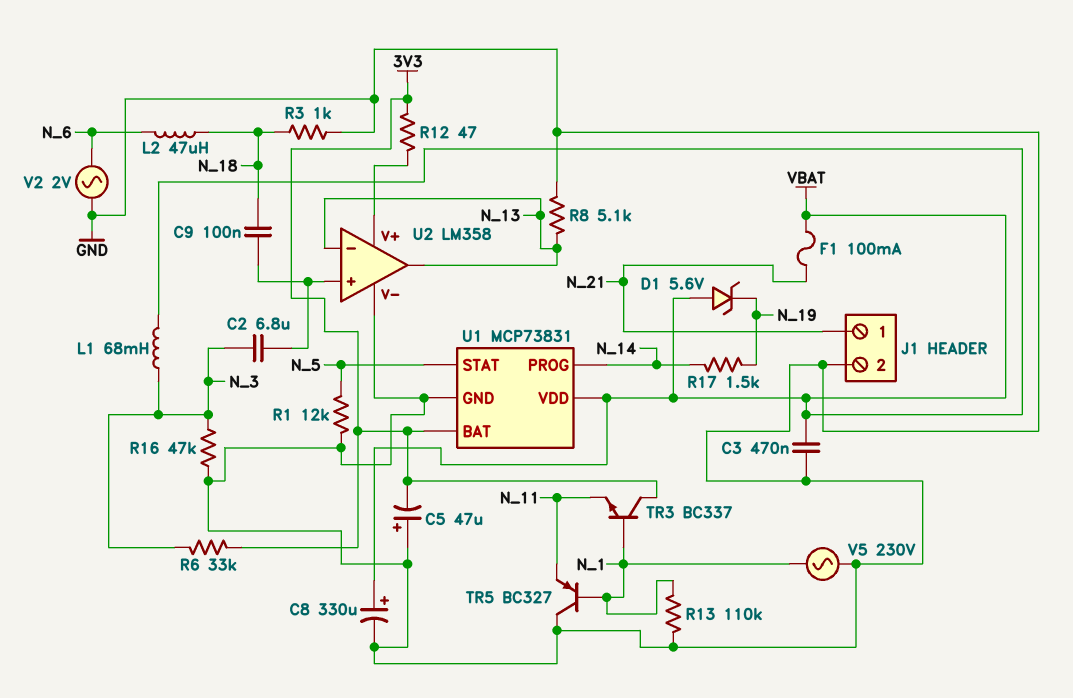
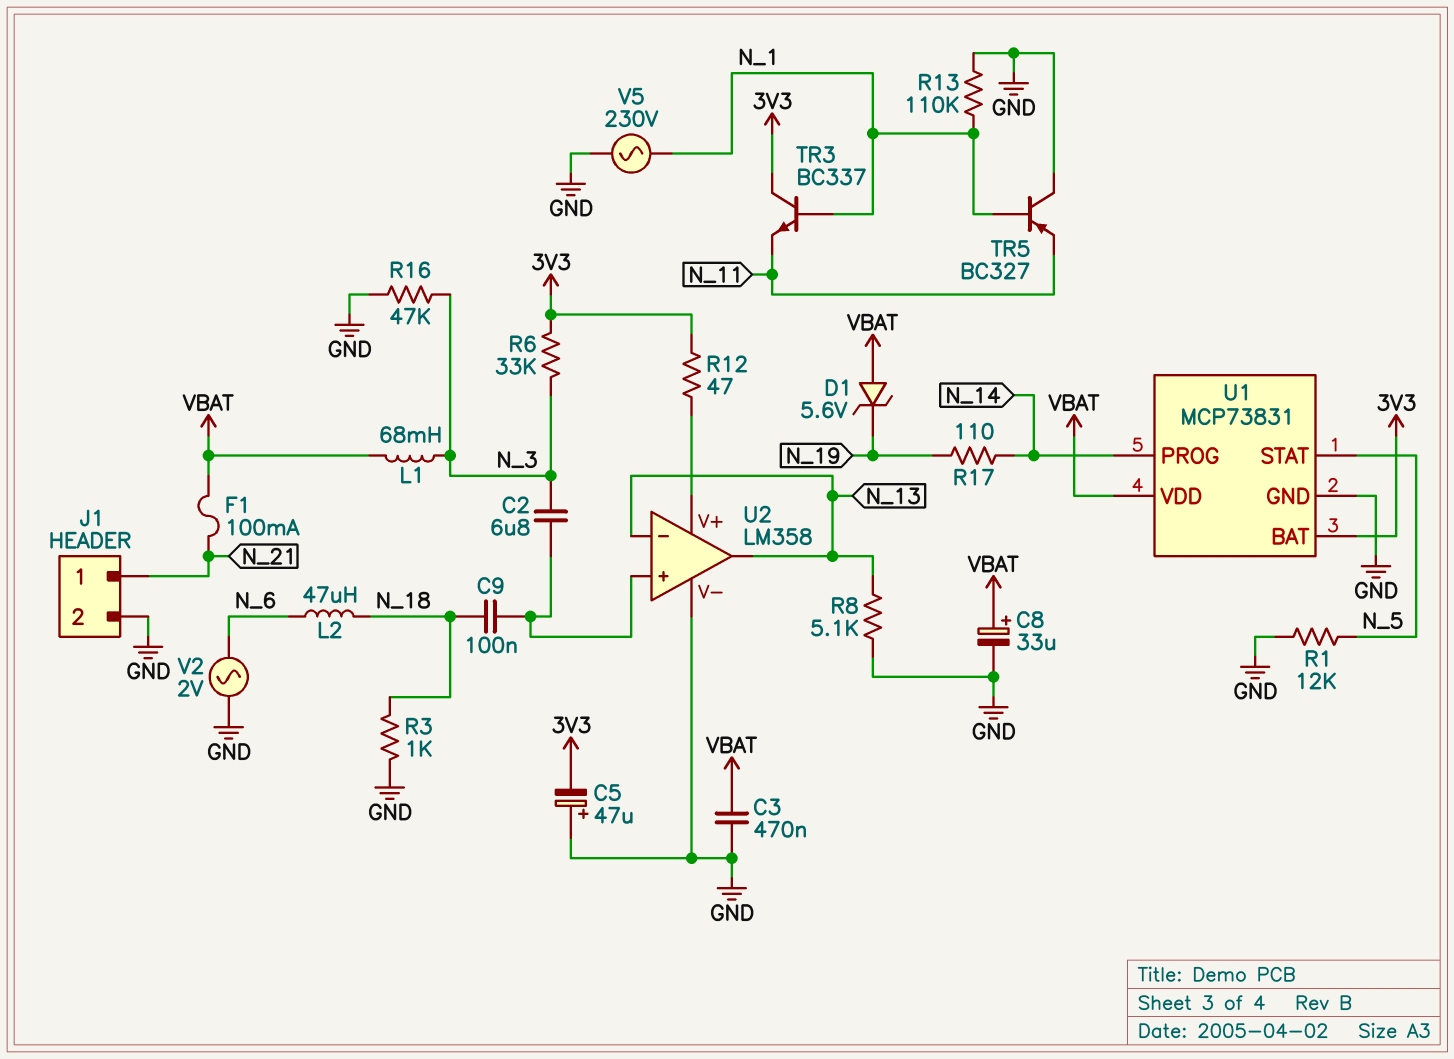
C8: 330uF (plus VBAT, minus GND) -> 33uF (plus VBAT, minus GND)
R17: 1.5k (N_14, N_19) -> 110 (N_14, N_19)

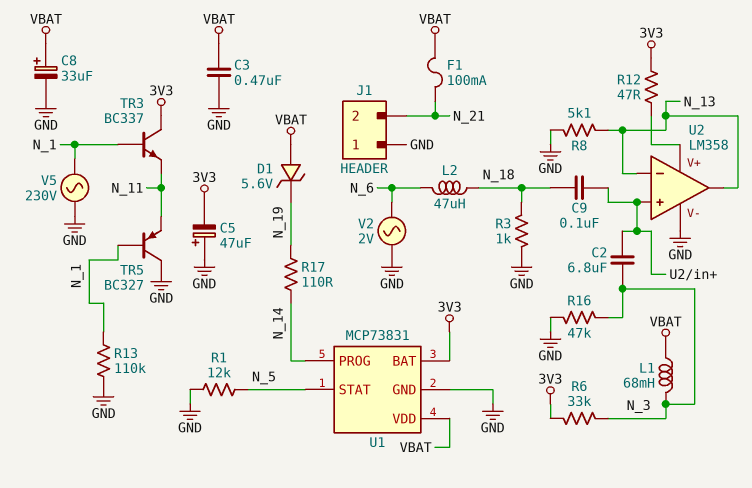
J1 pin 1: N_21 -> GND
J1 pin 2: GND -> N_21

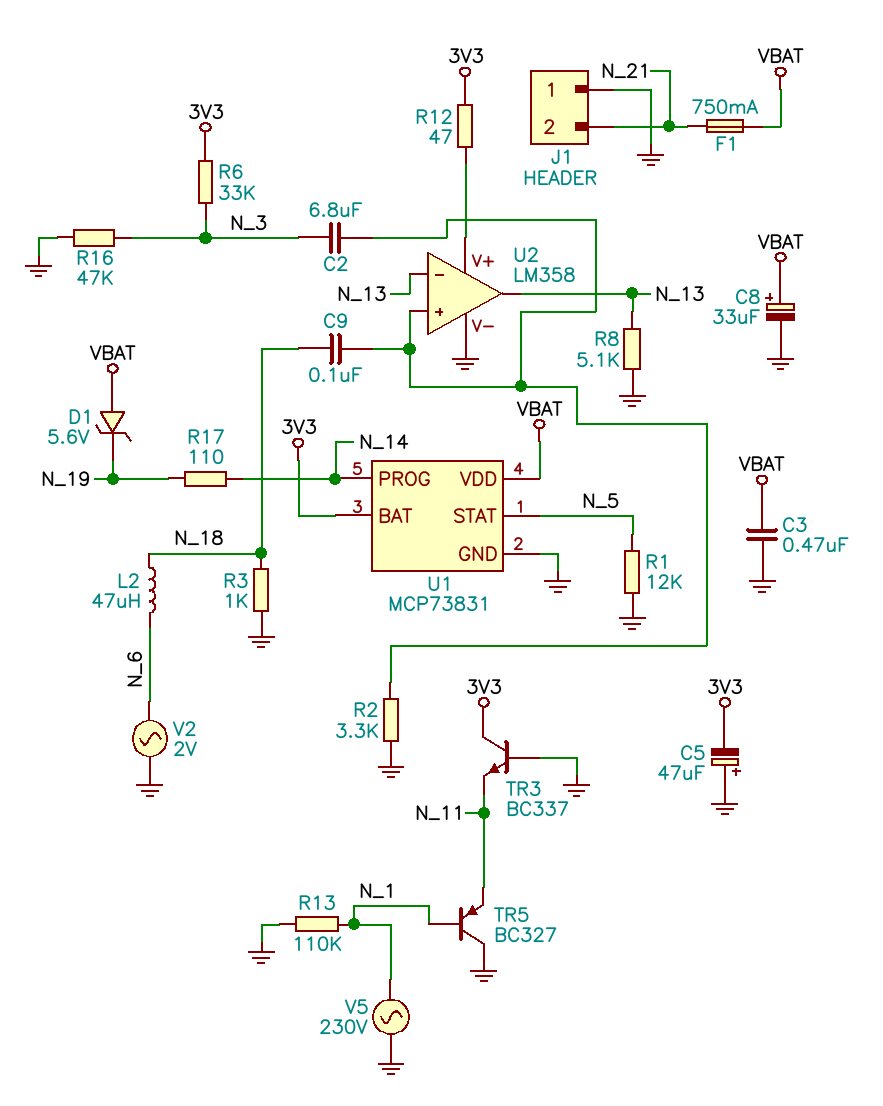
F1: 100mA (N_21, VBAT) -> 750mA (N_21, VBAT)
L1: 68mH (N_3, VBAT) -> none
R2: none -> 3.3k (GND, U2/in+)
TR3: NPN BC337 (B N_1, C 3V3, E N_11) -> NPN BC337 (B GND, C 3V3, E N_11)

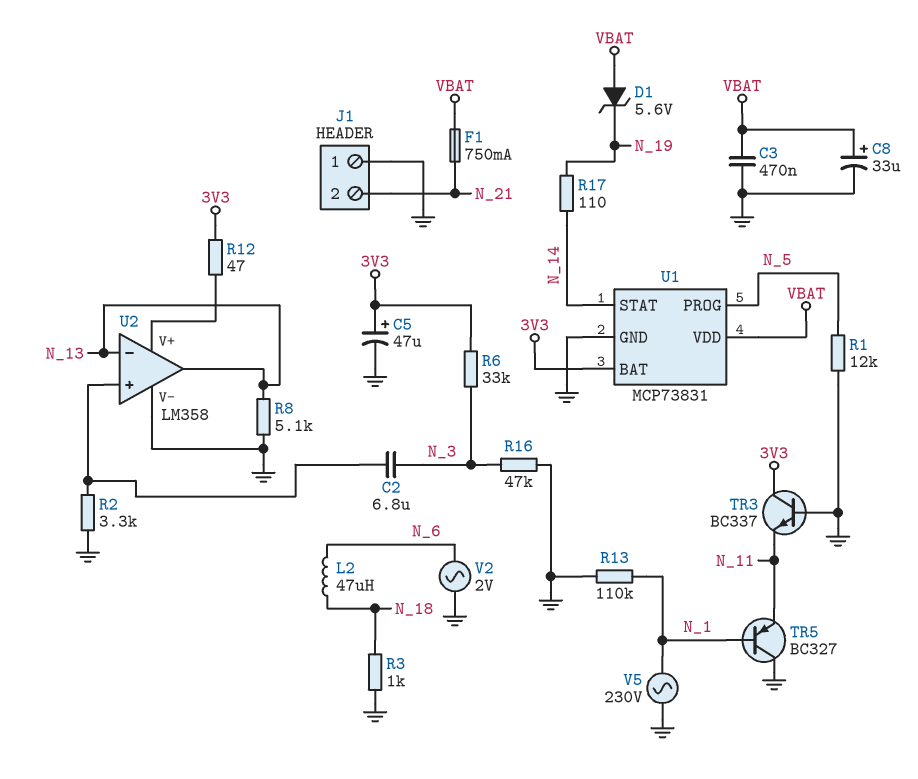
C5: 47uF (plus GND, minus 3V3) -> 47uF (plus 3V3, minus GND)
C9: 100nF (N_18, U2/in+) -> none
U1 pin PROG: N_14 -> N_5
U1 pin STAT: N_5 -> N_14

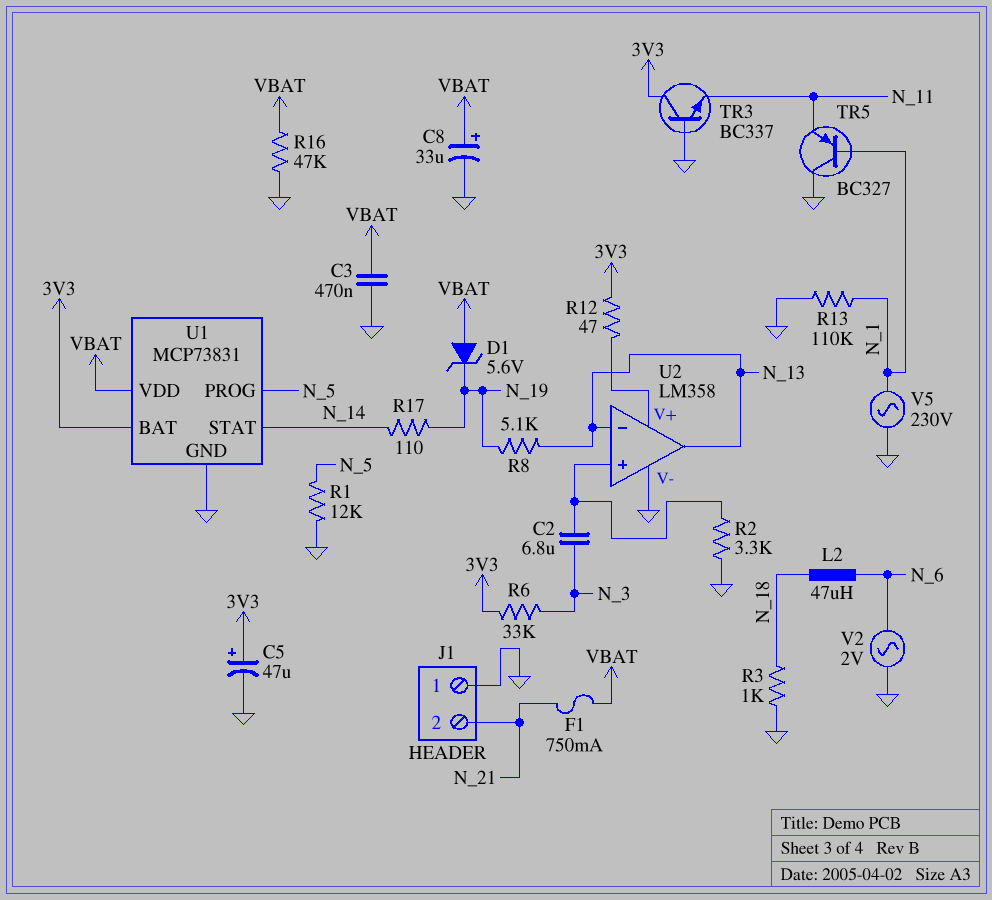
R8: 5.1k (GND, N_13) -> 5.1k (N_13, N_19)
R16: 47k (GND, N_3) -> 47k (GND, VBAT)

